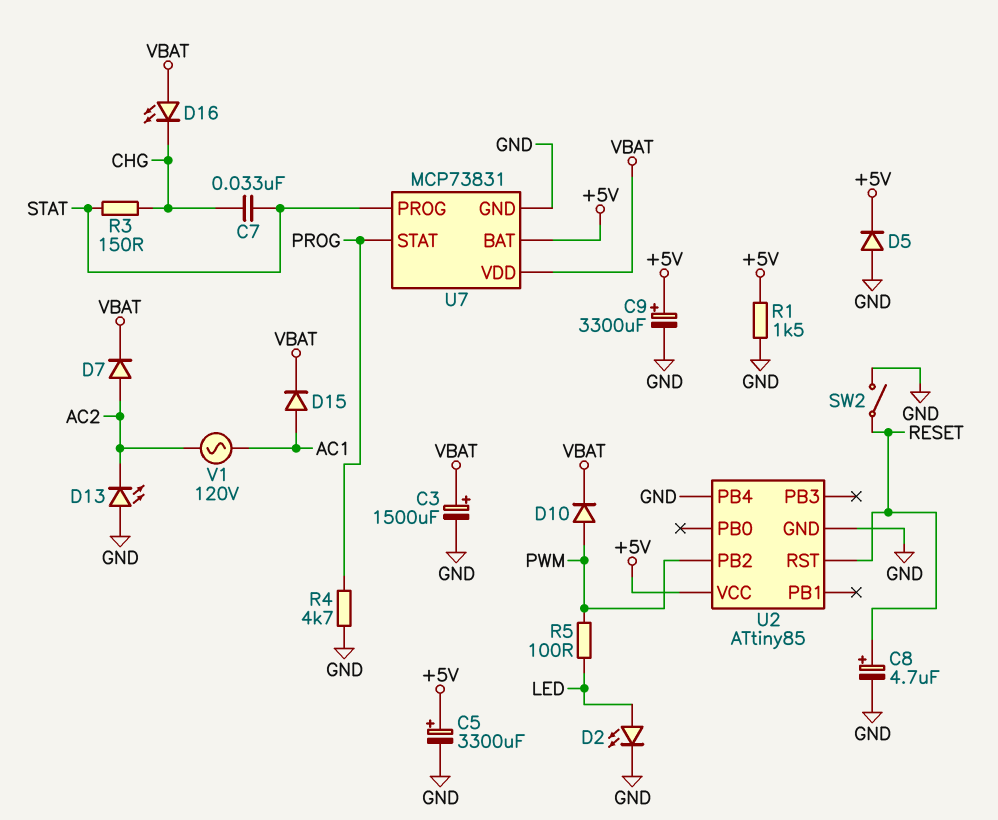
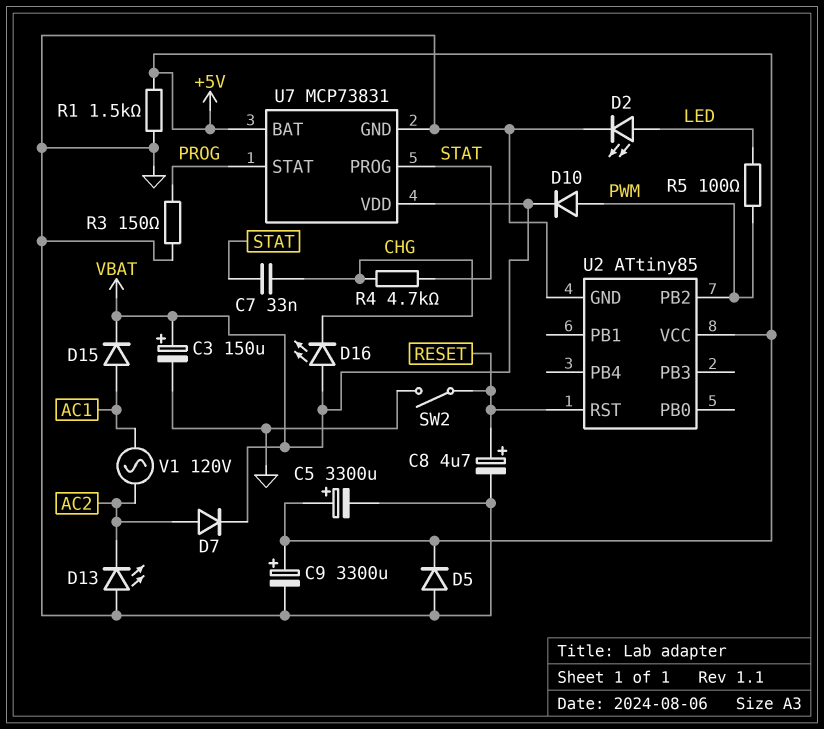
C3: 1500uF (plus VBAT, minus GND) -> 150uF (plus VBAT, minus GND)
R3: 150 (CHG, STAT) -> 150 (GND, PROG)
R4: 4.7k (GND, PROG) -> 4.7k (CHG, STAT)
U2 pin PB4: GND -> none

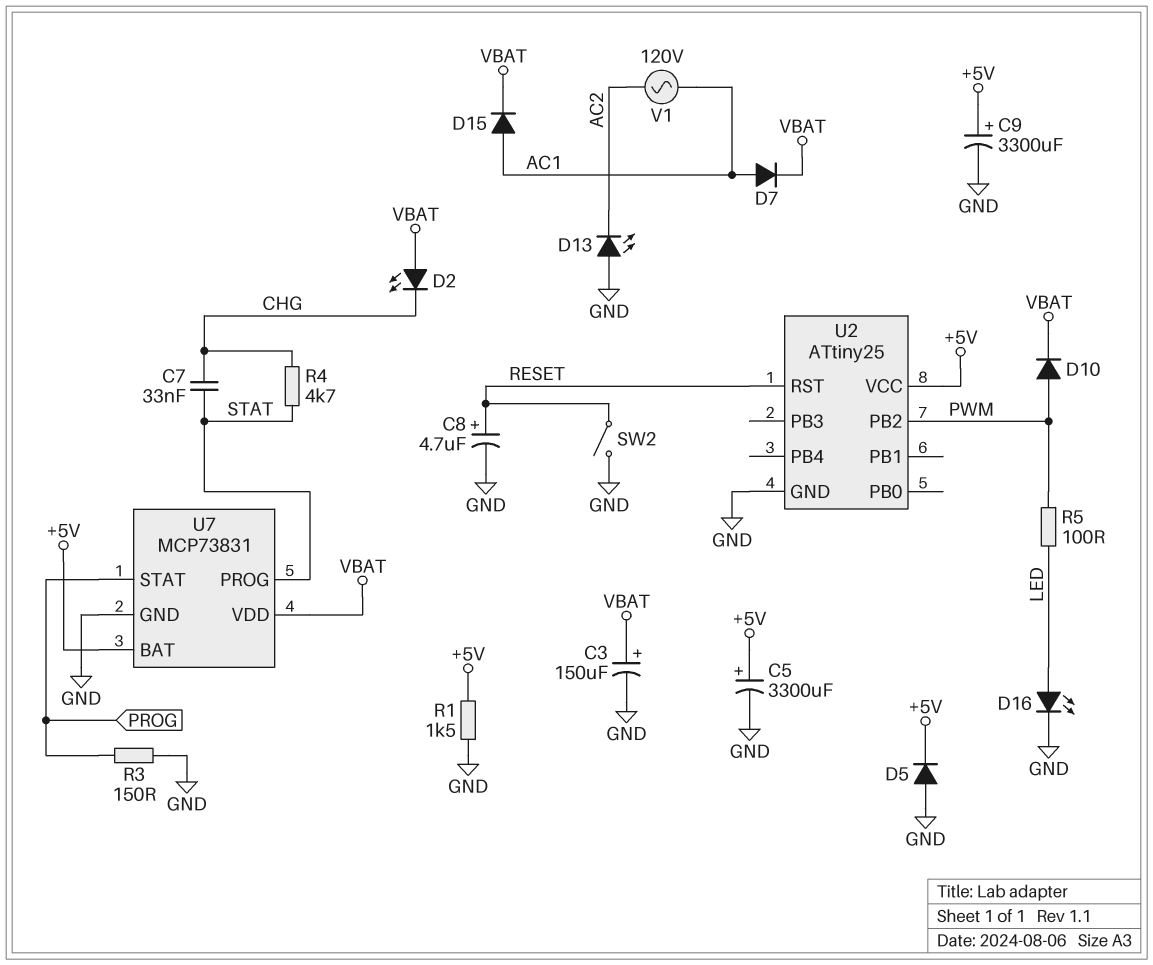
D2: LED (A LED, K GND) -> LED (A VBAT, K CHG)
D7: diode (A AC2, K VBAT) -> diode (A AC1, K VBAT)
D16: LED (A VBAT, K CHG) -> LED (A LED, K GND)
U2: ATtiny85 -> ATtiny25

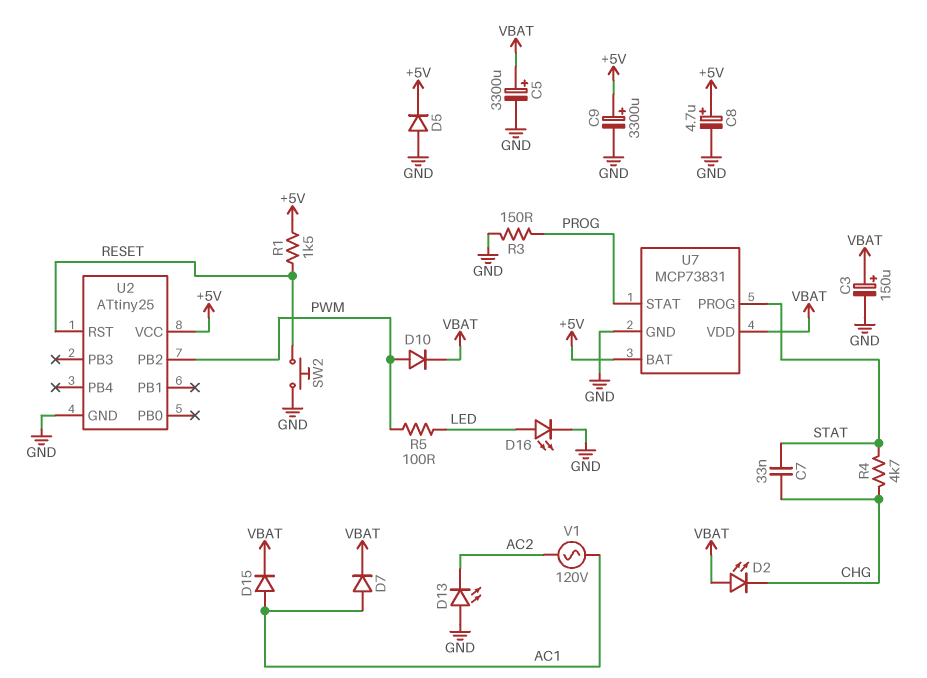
C5: 3300uF (plus +5V, minus GND) -> 3300uF (plus VBAT, minus GND)
C8: 4.7uF (plus RESET, minus GND) -> 4.7uF (plus +5V, minus GND)
R1: 1.5k (+5V, GND) -> 1.5k (+5V, RESET)
SW2: switch (GND, RESET) -> button (GND, RESET)

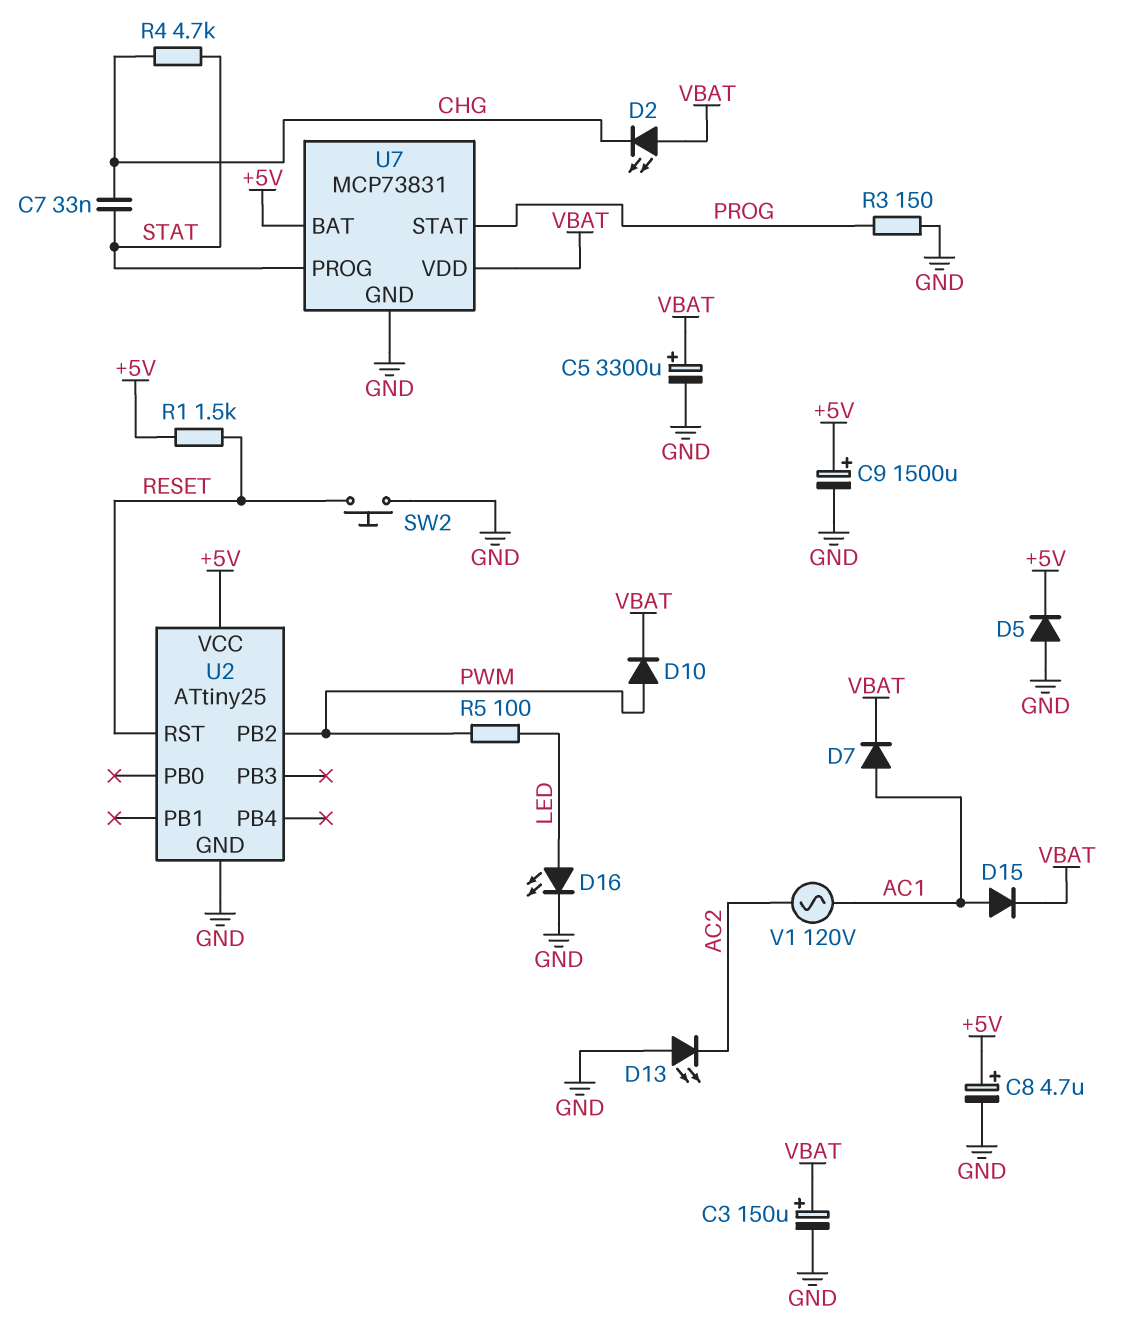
C9: 3300uF (plus +5V, minus GND) -> 1500uF (plus +5V, minus GND)

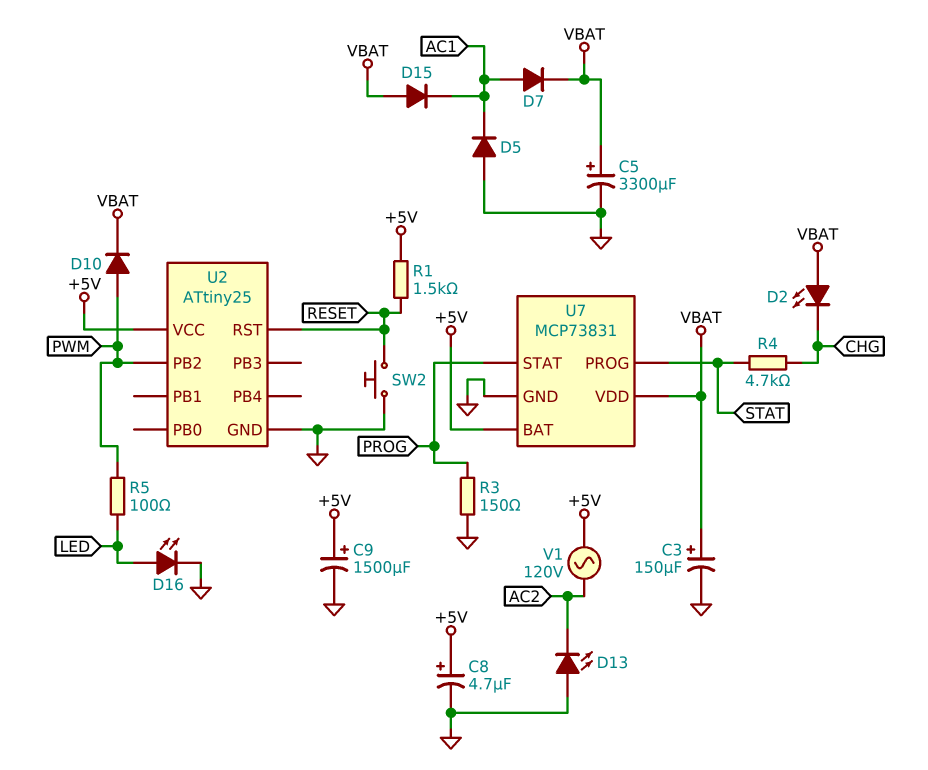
C7: 33nF (CHG, STAT) -> none
D5: diode (A GND, K +5V) -> diode (A GND, K AC1)
D15: diode (A AC1, K VBAT) -> diode (A VBAT, K AC1)
V1: AC 120V (AC1, AC2) -> AC 120V (+5V, AC2)

